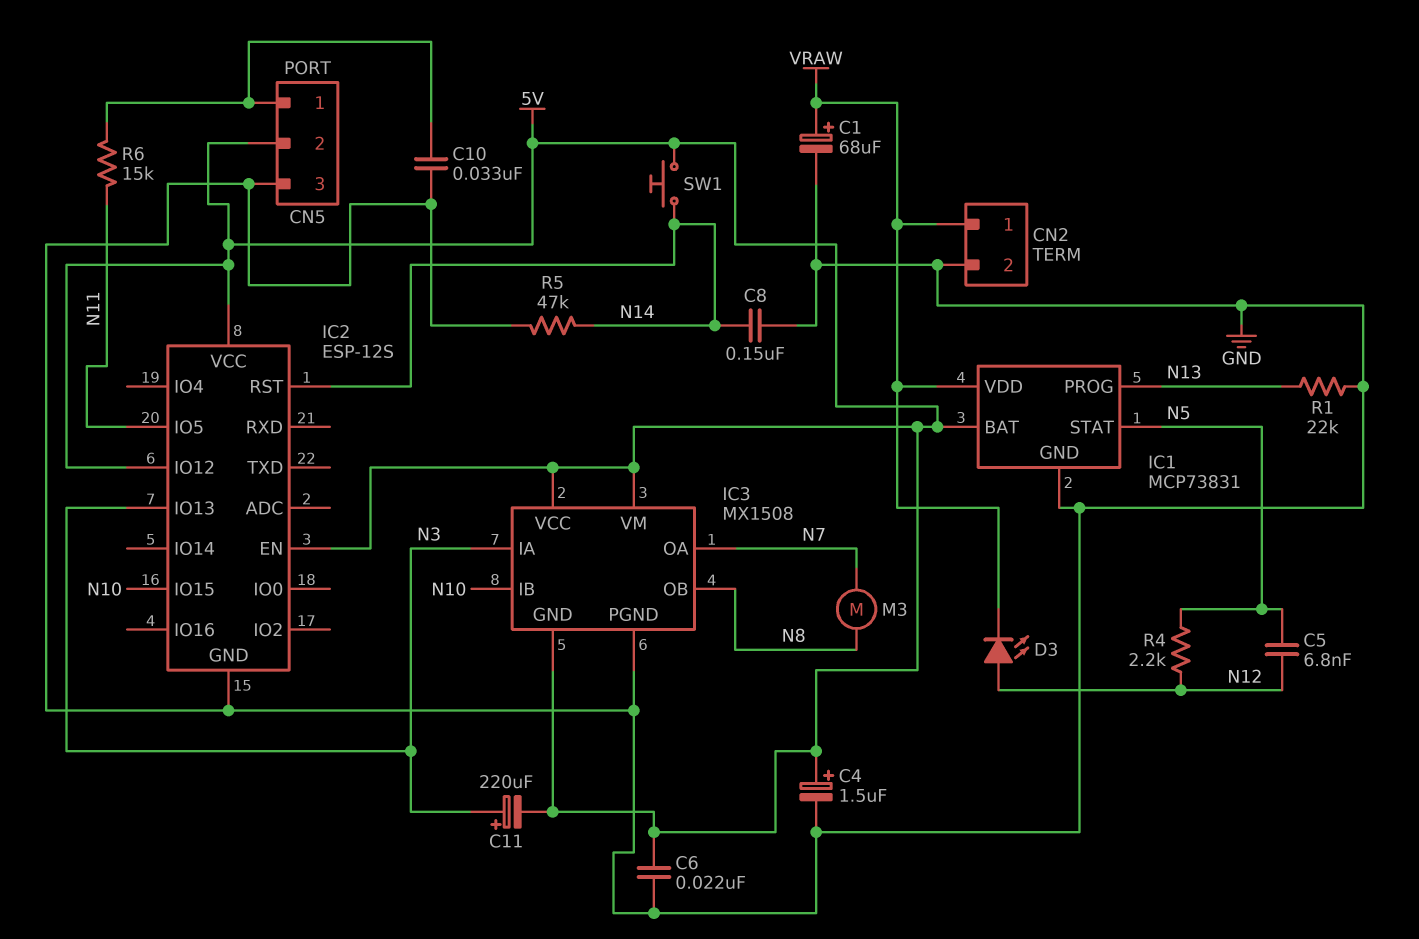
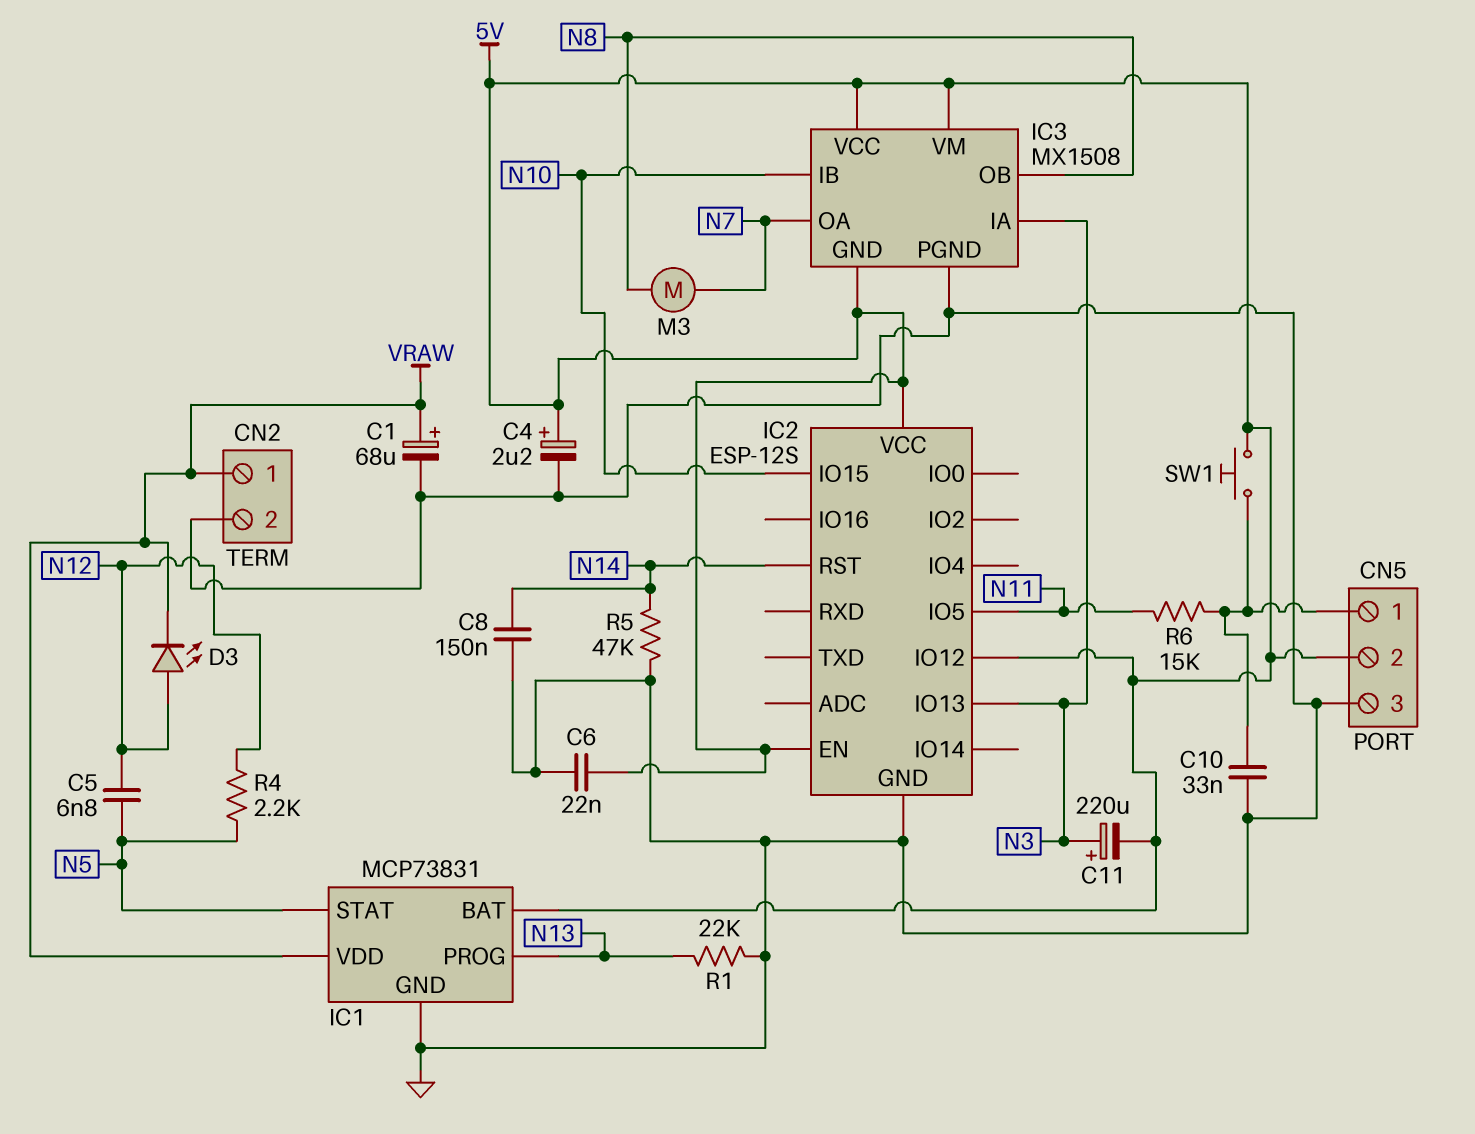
C4: 1.5uF (plus 5V, minus GND) -> 2.2uF (plus 5V, minus GND)
SW1: button (5V, N14) -> button (5V, CN5/1)

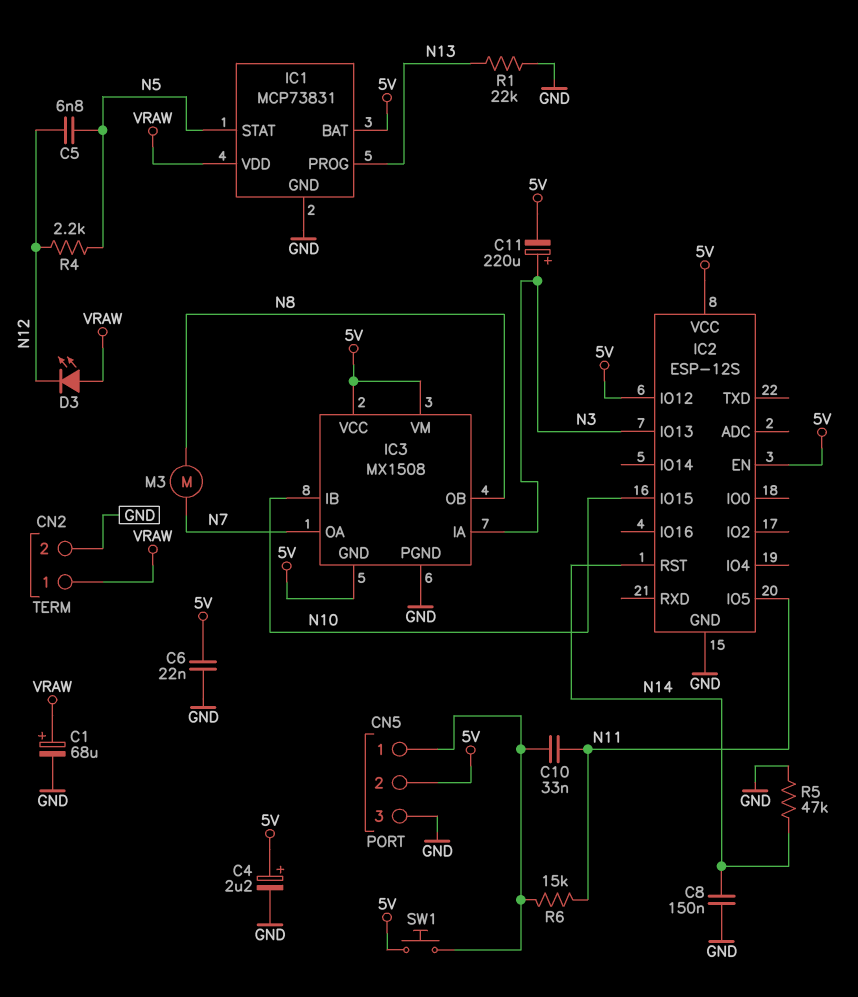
C10: 33nF (CN5/1, GND) -> 33nF (CN5/1, N11)
D3: LED (A N12, K VRAW) -> LED (A VRAW, K N12)

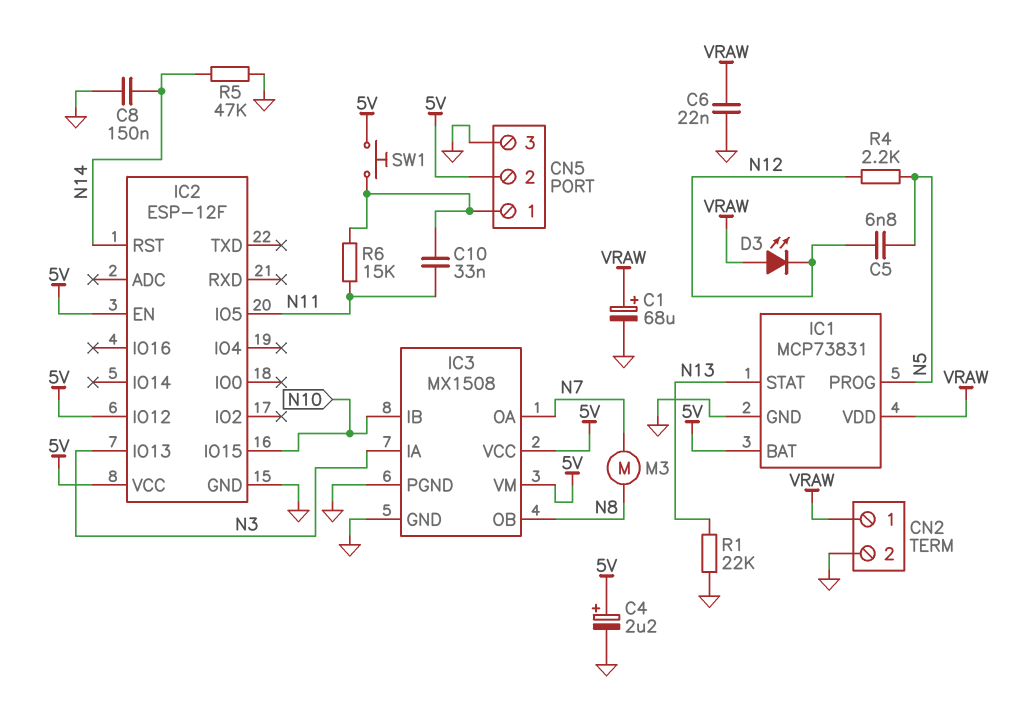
C6: 22nF (5V, GND) -> 22nF (GND, VRAW)
C11: 220uF (plus N3, minus 5V) -> none
IC1 pin PROG: N13 -> N5
IC1 pin STAT: N5 -> N13
IC2: ESP-12S -> ESP-12F
IC3 pin GND: 5V -> GND

